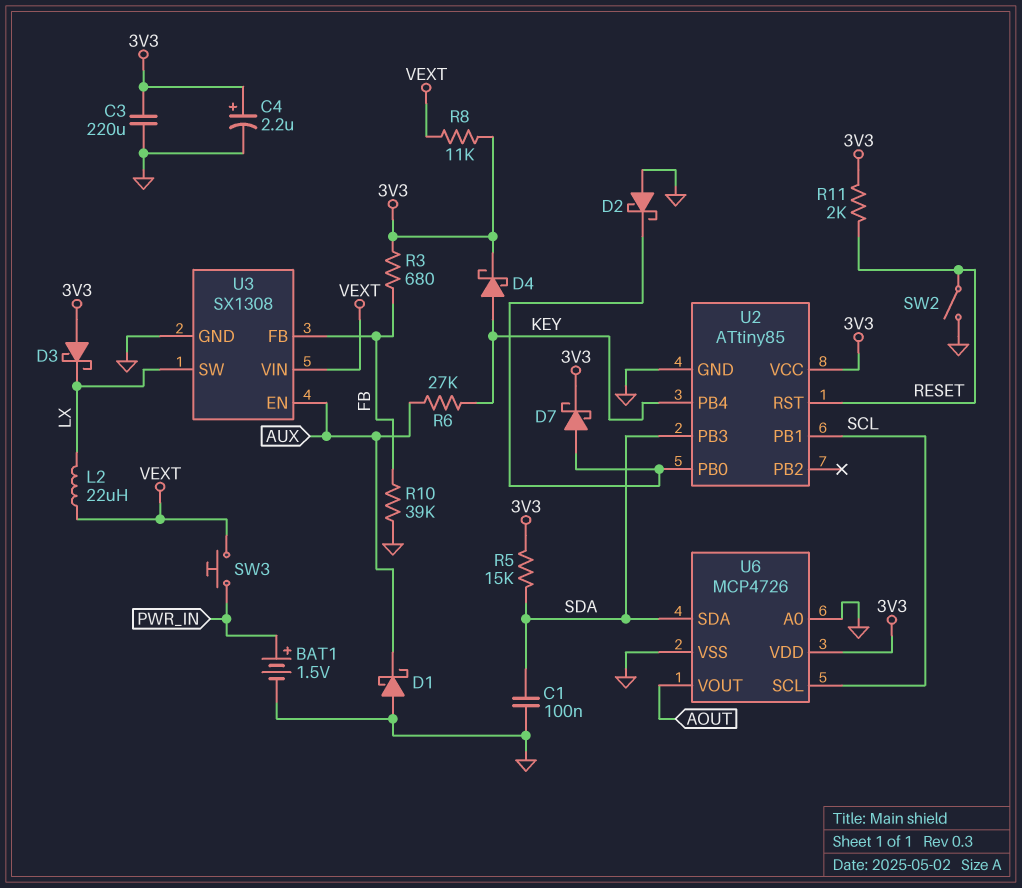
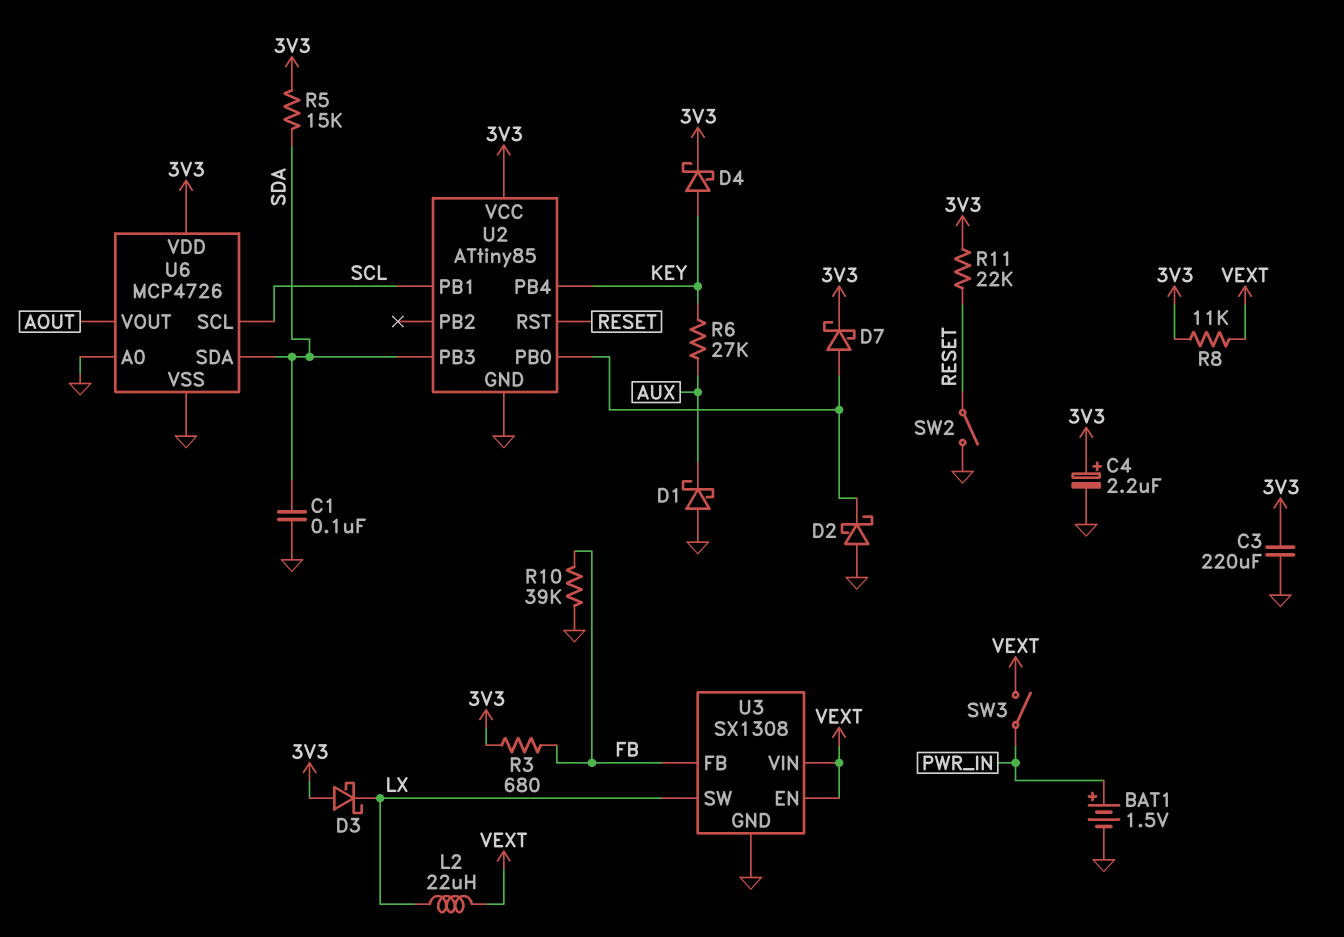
R11: 2k (3V3, RESET) -> 22k (3V3, RESET)
SW3: button (PWR_IN, VEXT) -> switch (PWR_IN, VEXT)
U3 pin EN: AUX -> VEXT

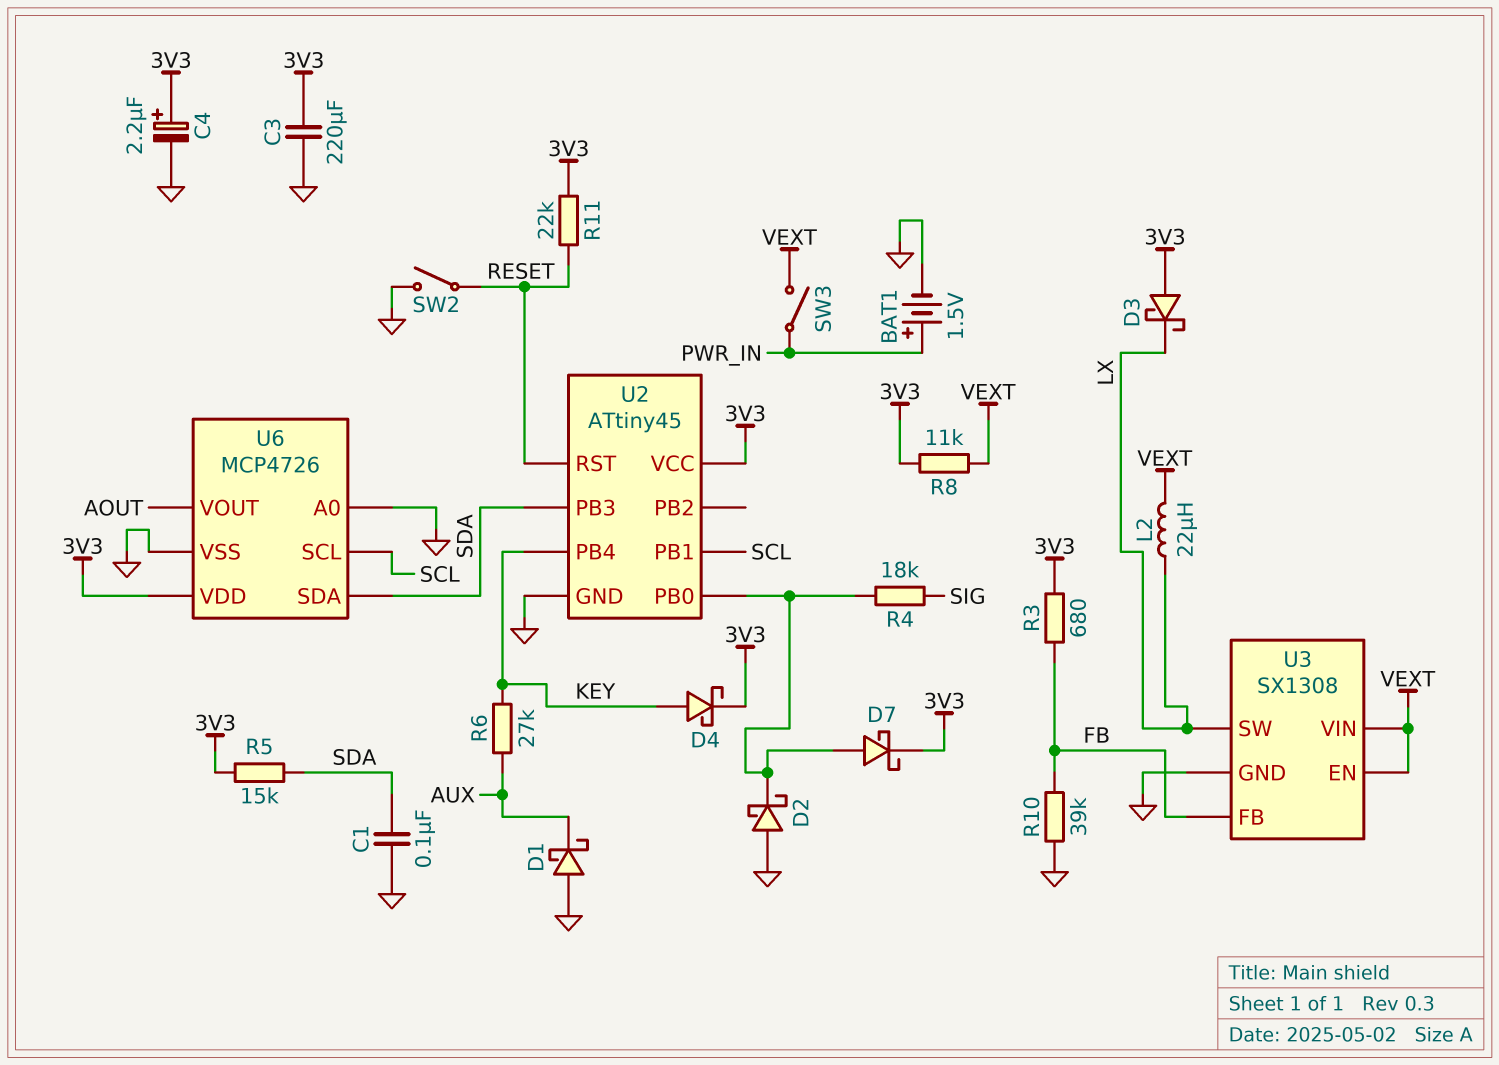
R4: none -> 18k (SIG, U2/PB0)
U2: ATtiny85 -> ATtiny45

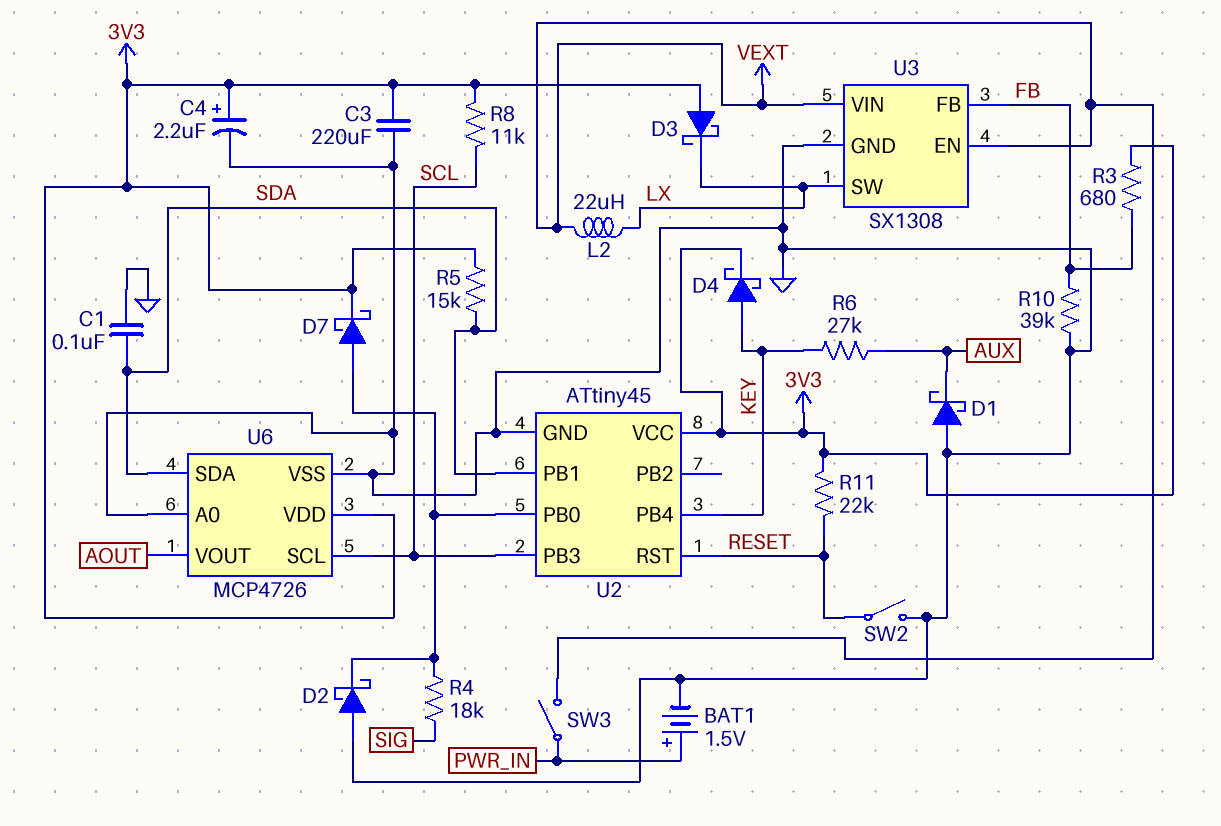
R8: 11k (3V3, VEXT) -> 11k (3V3, SCL)
U2 pin PB1: SCL -> SDA
U2 pin PB3: SDA -> SCL

